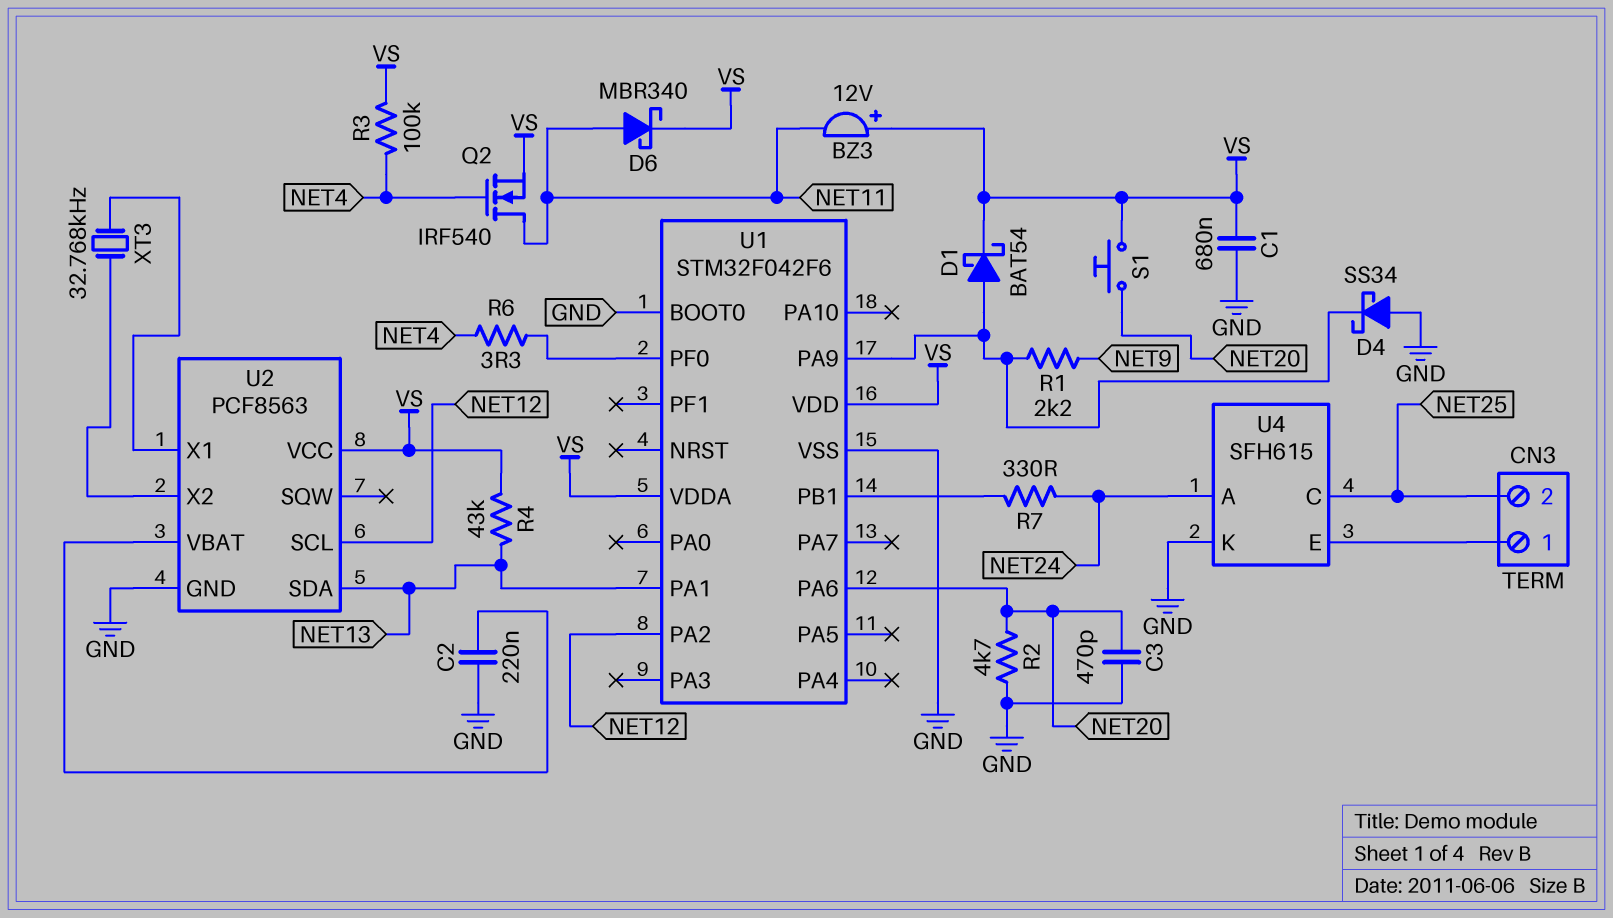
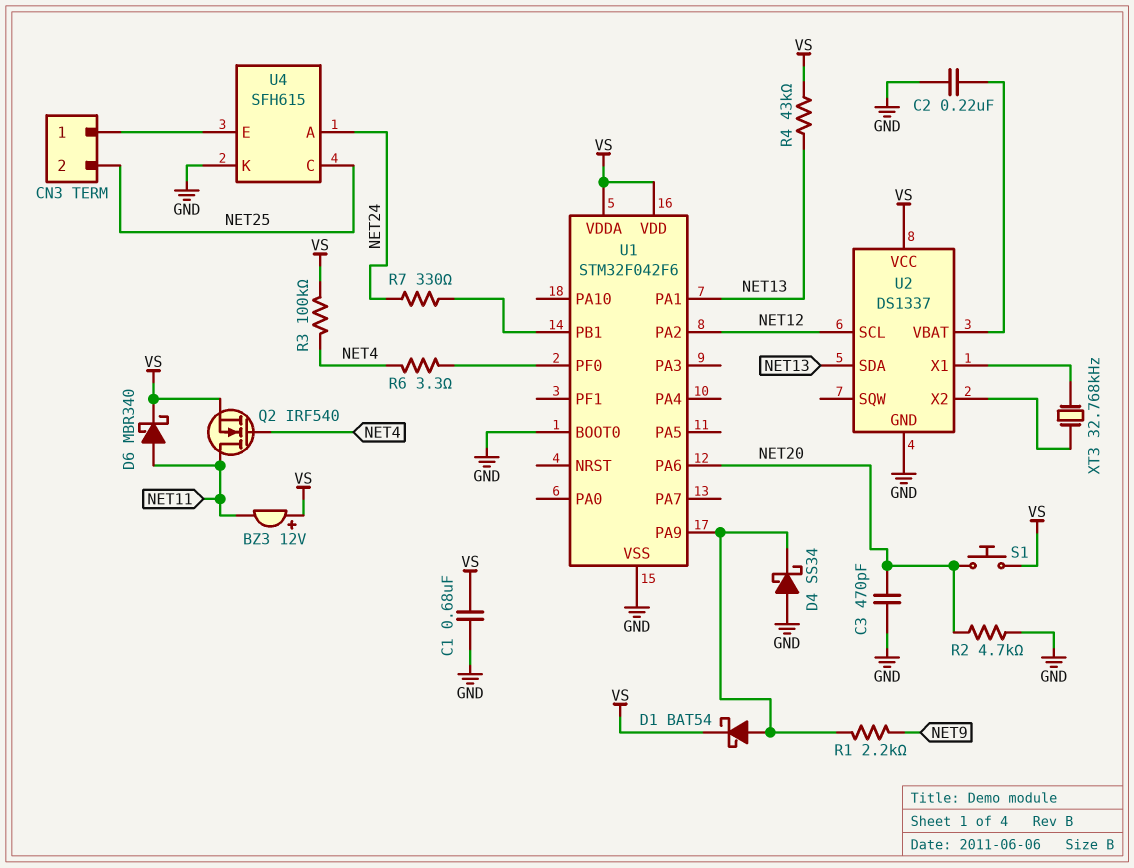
U2: PCF8563 -> DS1337

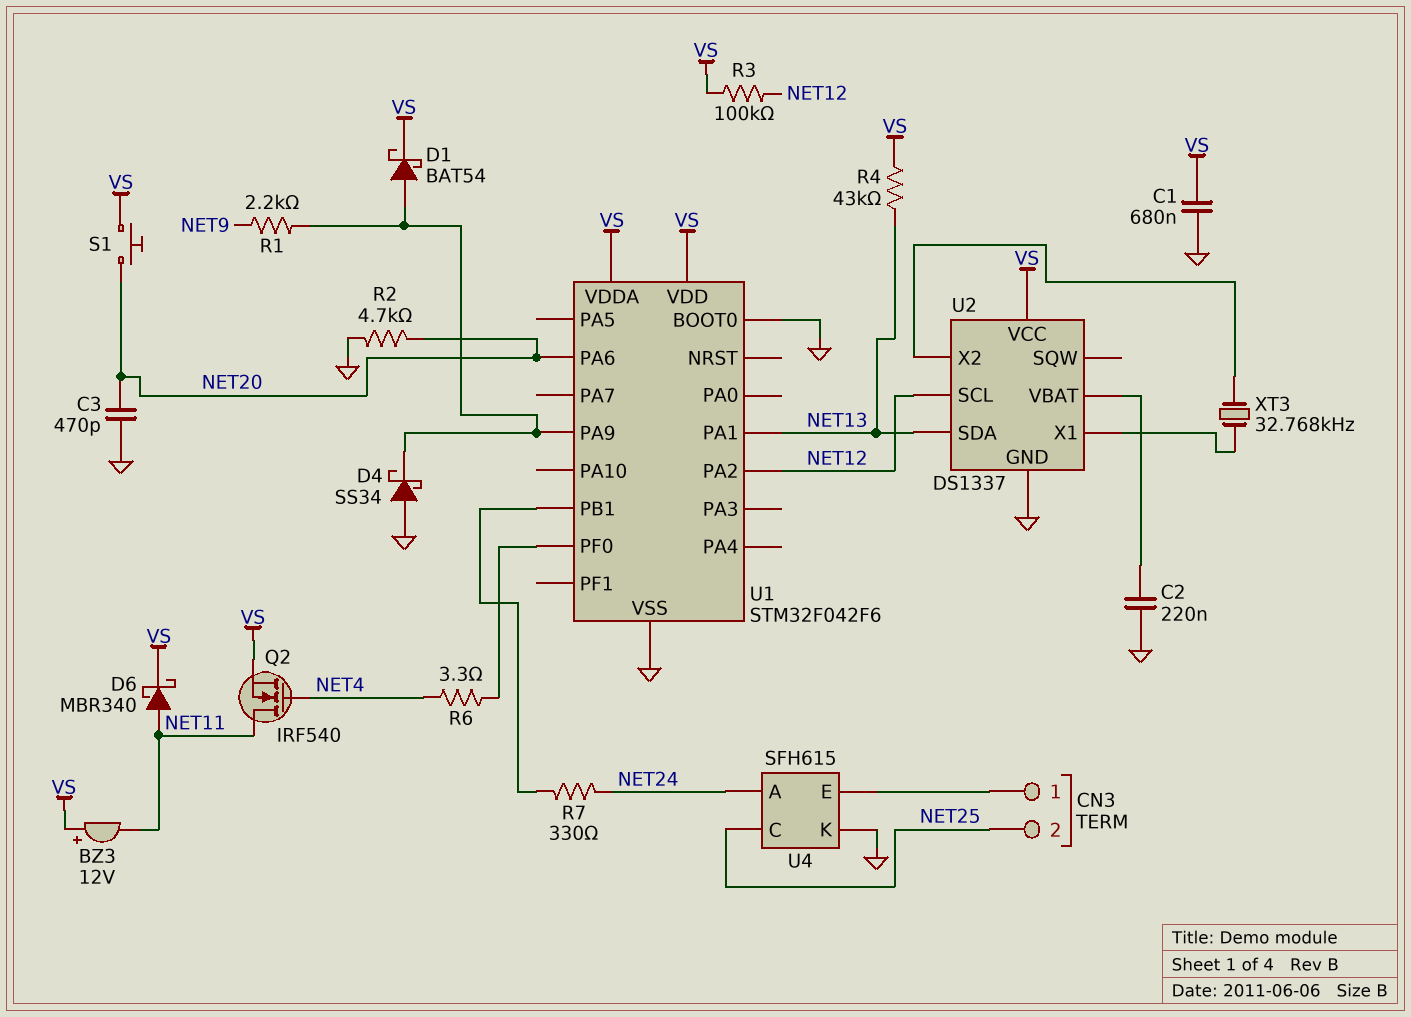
R3: 100k (NET4, VS) -> 100k (NET12, VS)

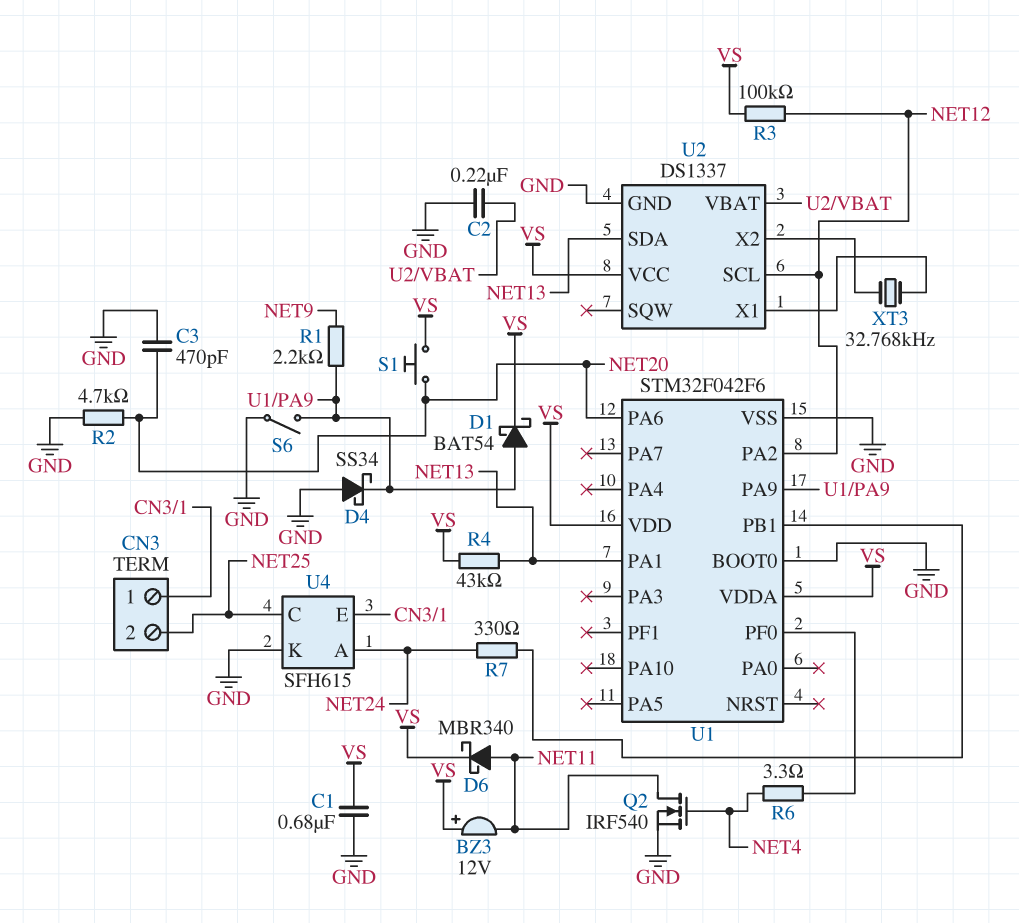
Q2: NMOS IRF540 (G NET4, D NET11, S VS) -> NMOS IRF540 (G NET4, D NET11, S GND)
S6: none -> switch (GND, U1/PA9)

